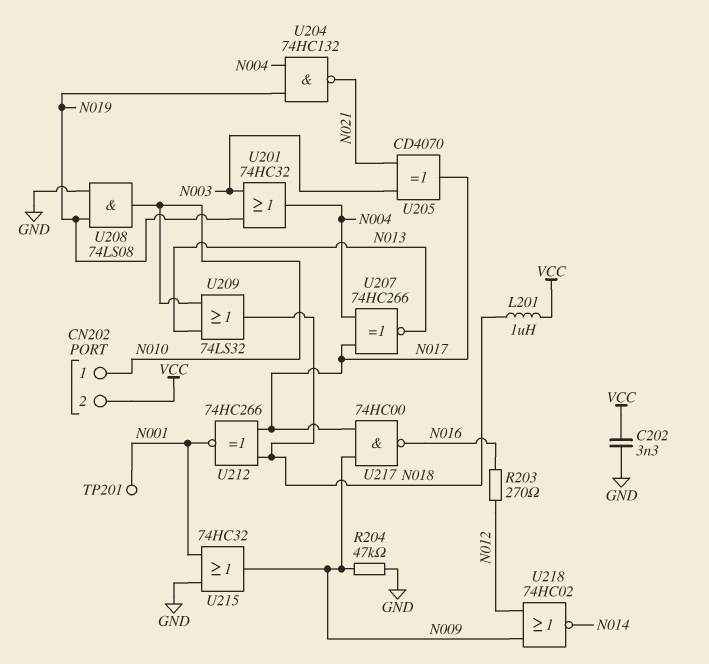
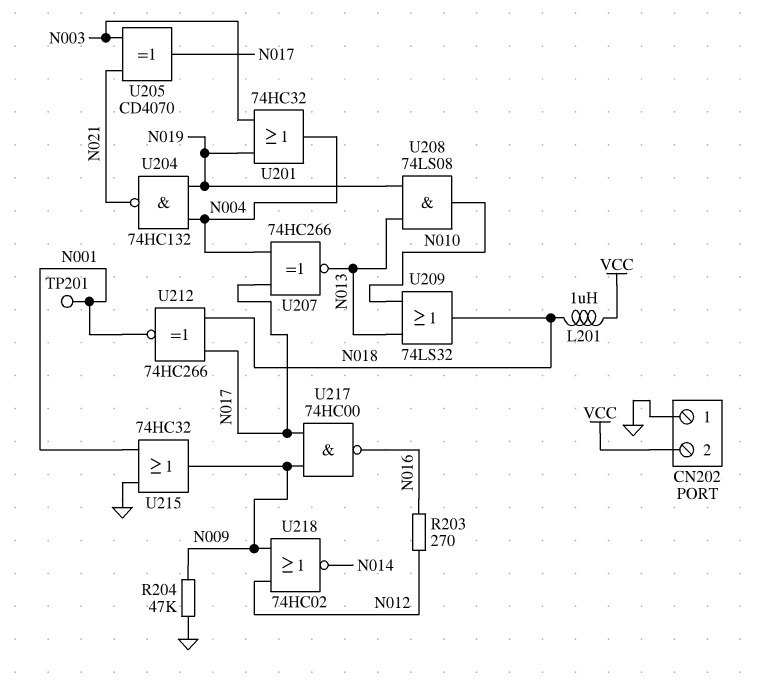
C202: 3.3nF (GND, VCC) -> none
CN202 pin 1: N010 -> GND
U208: AND 74LS08 (in GND, in N019, out N010) -> AND 74LS08 (in N013, in N019, out N010)

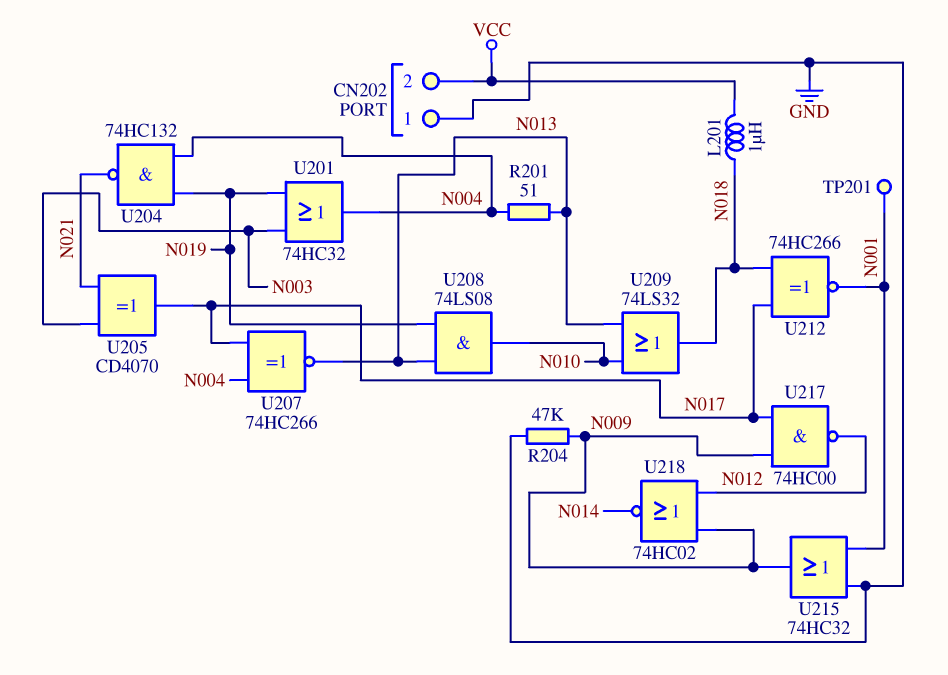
R201: none -> 51 (N004, N013)
R203: 270 (N012, N016) -> none
U217: NAND 74HC00 (in N009, in N017, out N016) -> NAND 74HC00 (in N009, in N017, out N012)

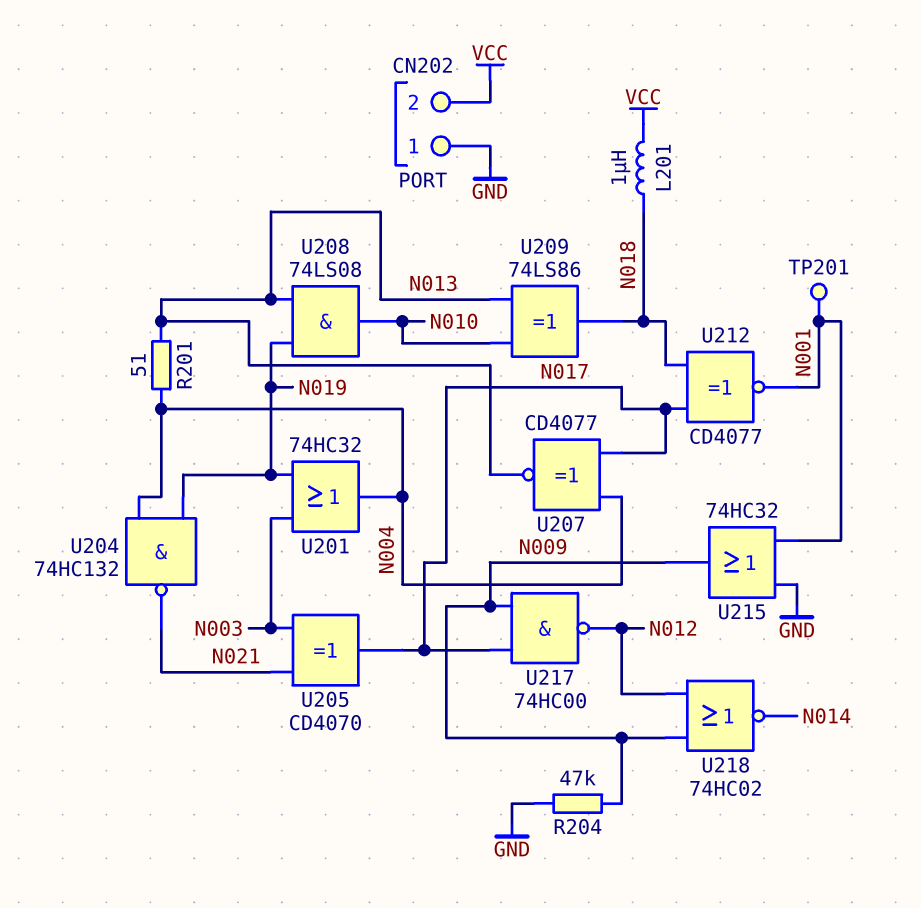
U207: XNOR 74HC266 (in N004, in N017, out N013) -> XNOR CD4077 (in N004, in N017, out N013)
U209: OR 74LS32 (in N010, in N013, out N018) -> XOR 74LS86 (in N010, in N013, out N018)
U212: XNOR 74HC266 (in N017, in N018, out N001) -> XNOR CD4077 (in N017, in N018, out N001)

